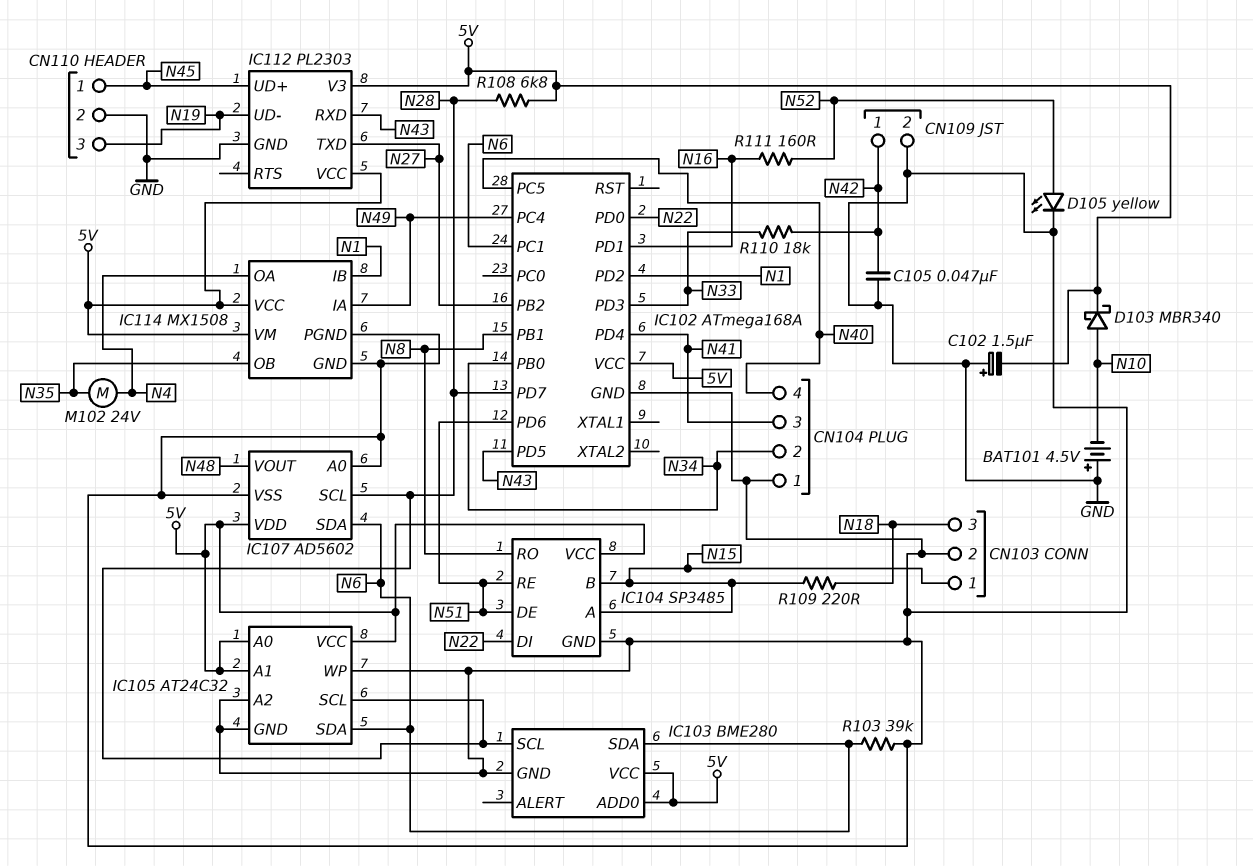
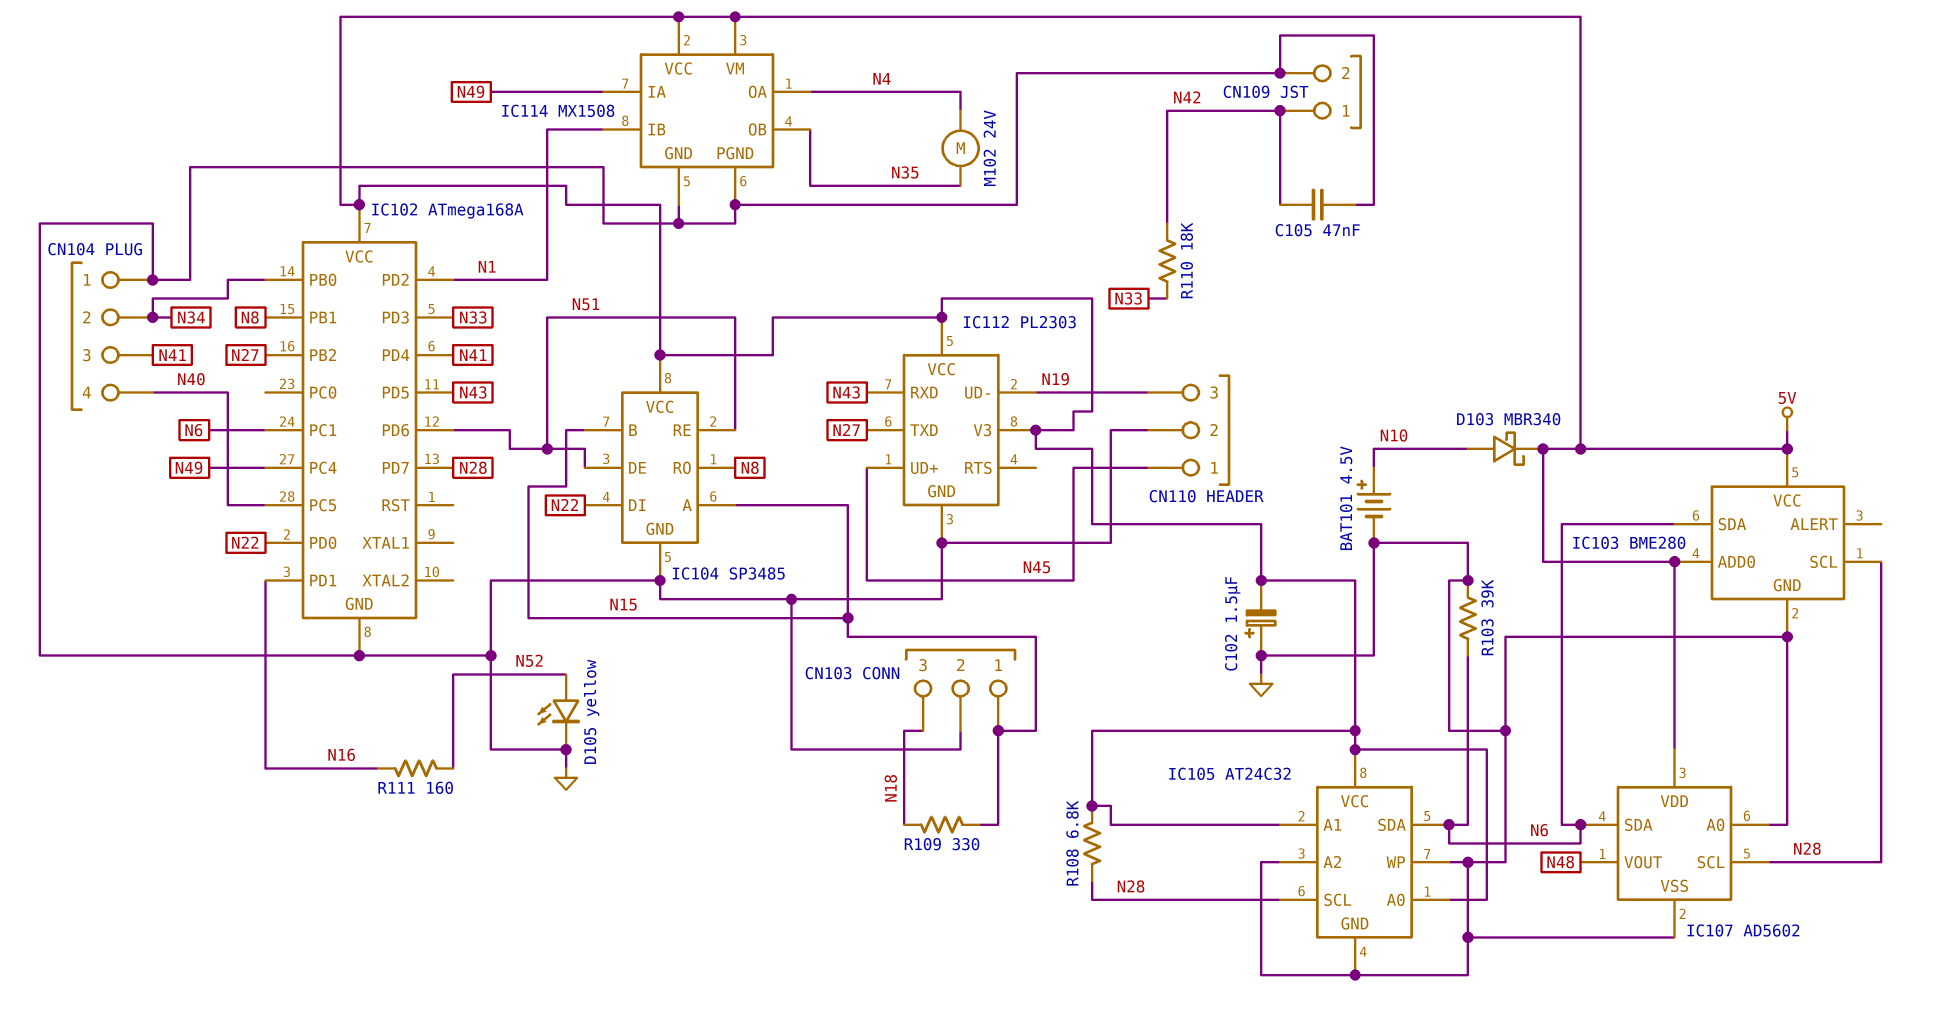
BAT101: 4.5V (plus GND, minus N10) -> 4.5V (plus N10, minus GND)
R109: 220 (N15, N18) -> 330 (N15, N18)

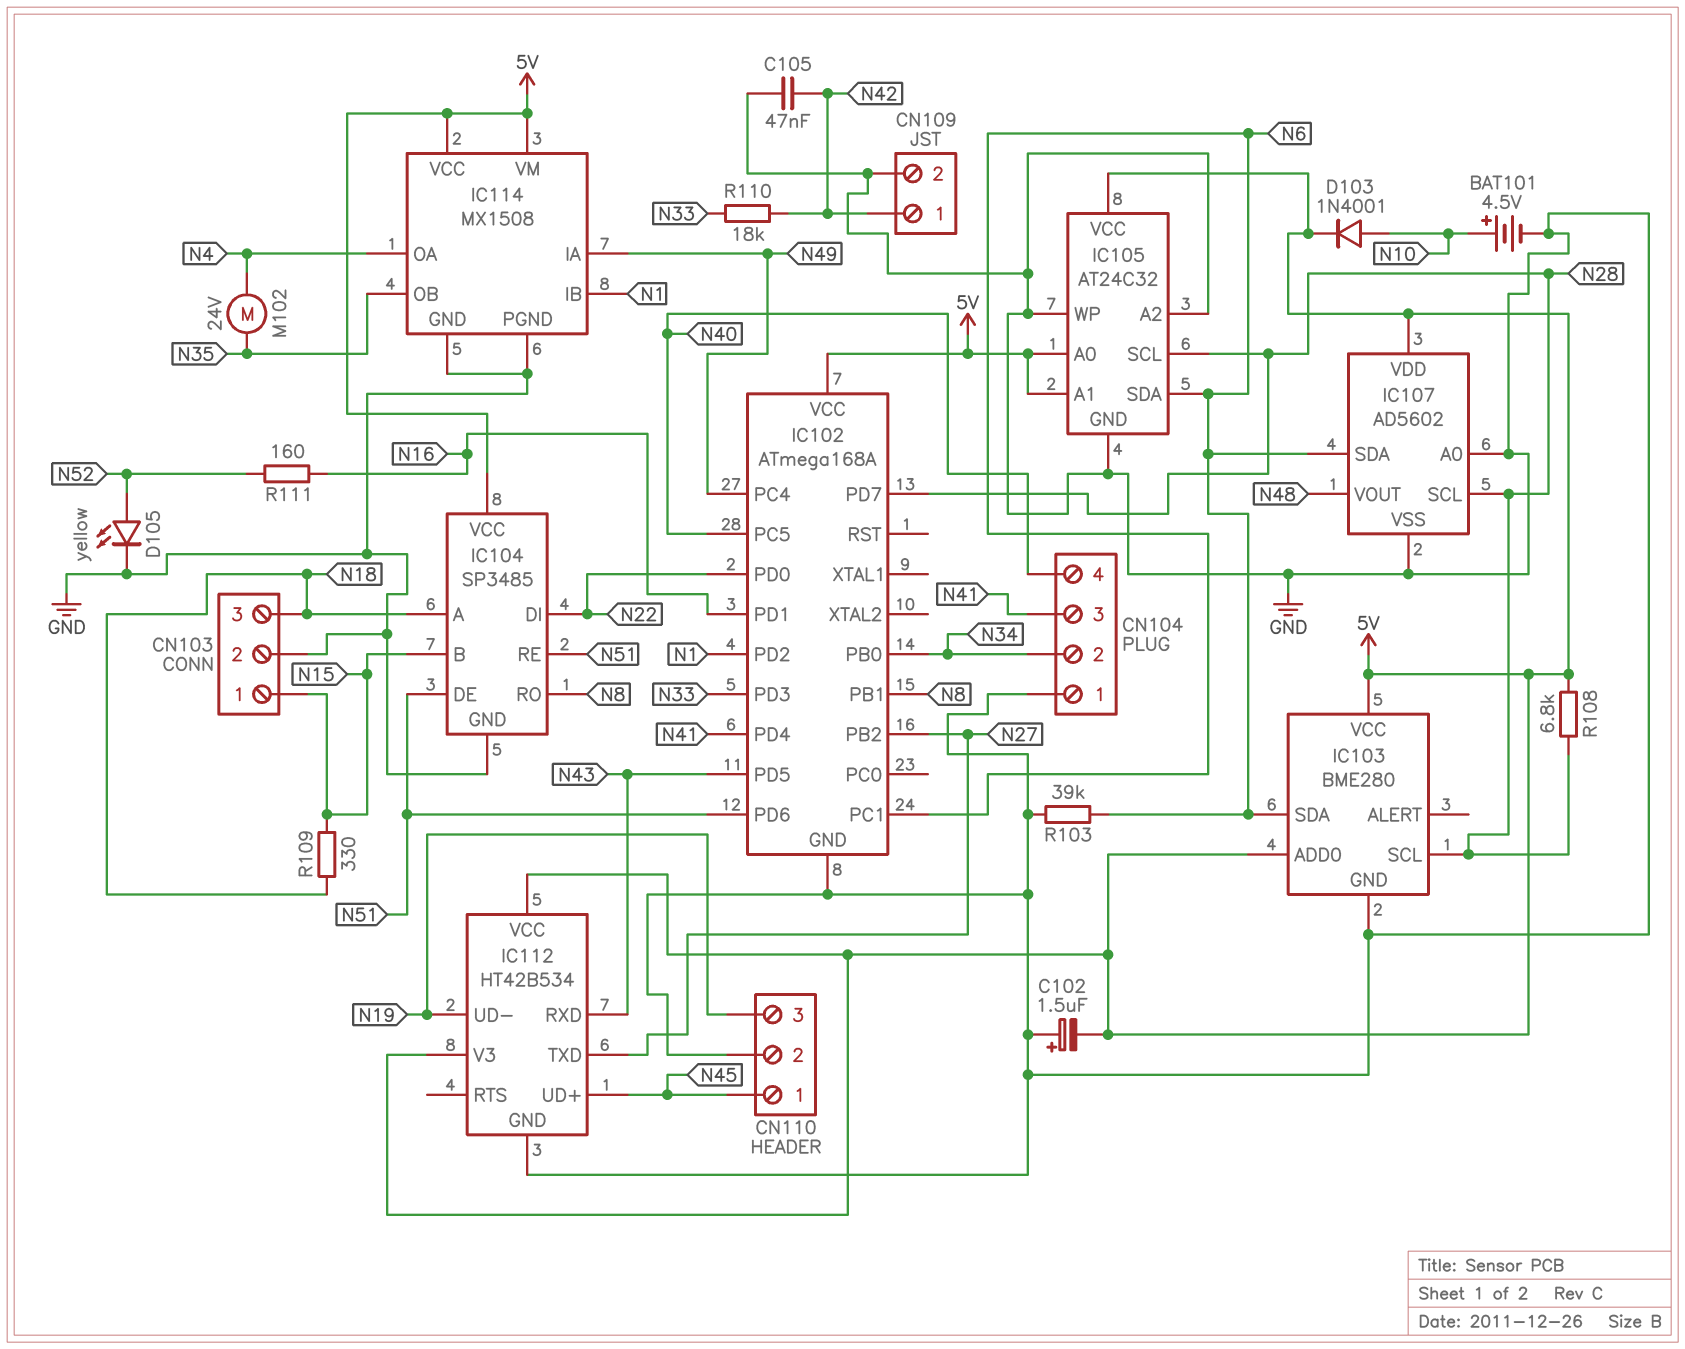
D103: schottky MBR340 (A N10, K 5V) -> diode 1N4001 (A N10, K 5V)
IC104 pin A: N15 -> N18
IC112: PL2303 -> HT42B534

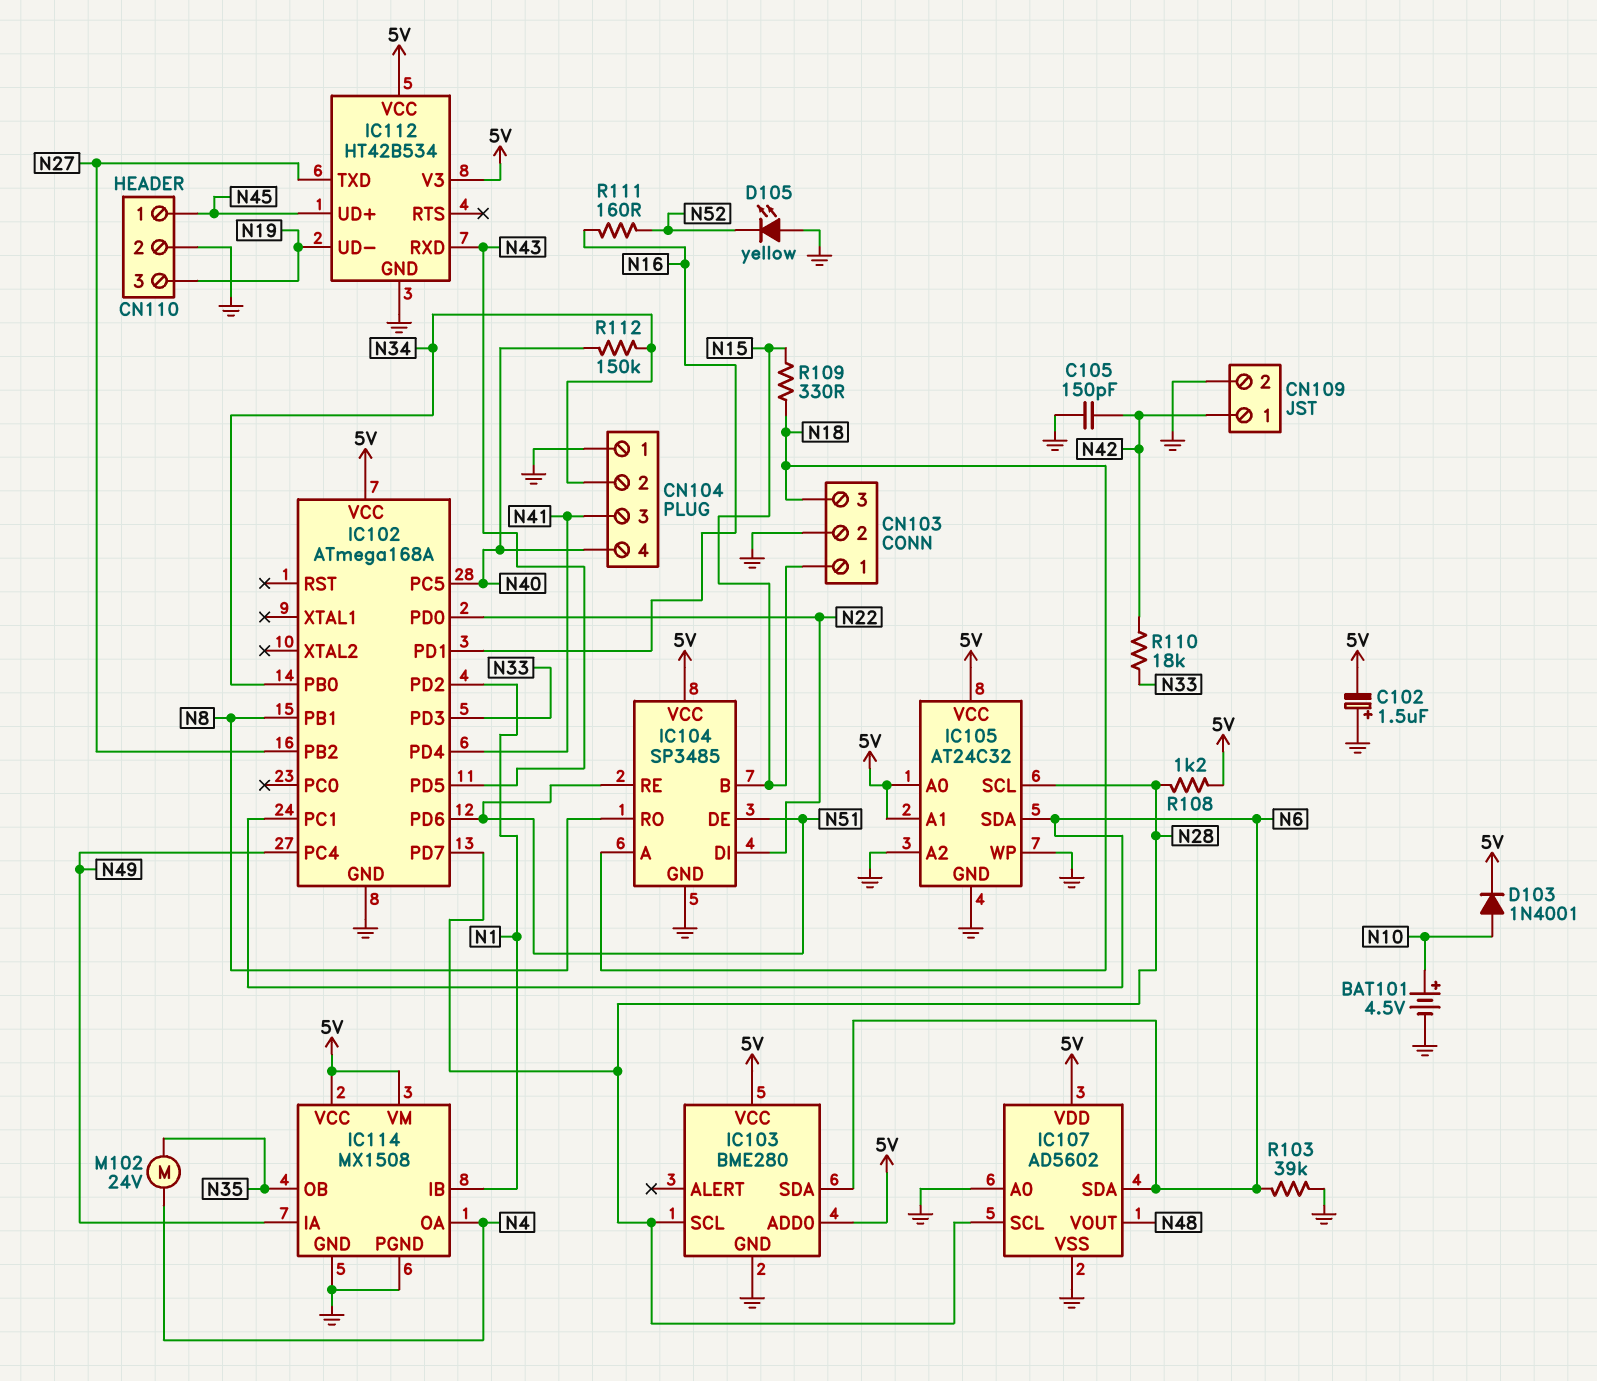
C105: 47nF (GND, N42) -> 150pF (GND, N42)
D105: LED yellow (A N52, K GND) -> LED yellow (A GND, K N52)
R108: 6.8k (5V, N28) -> 1.2k (5V, N28)
R112: none -> 150k (N34, N40)

